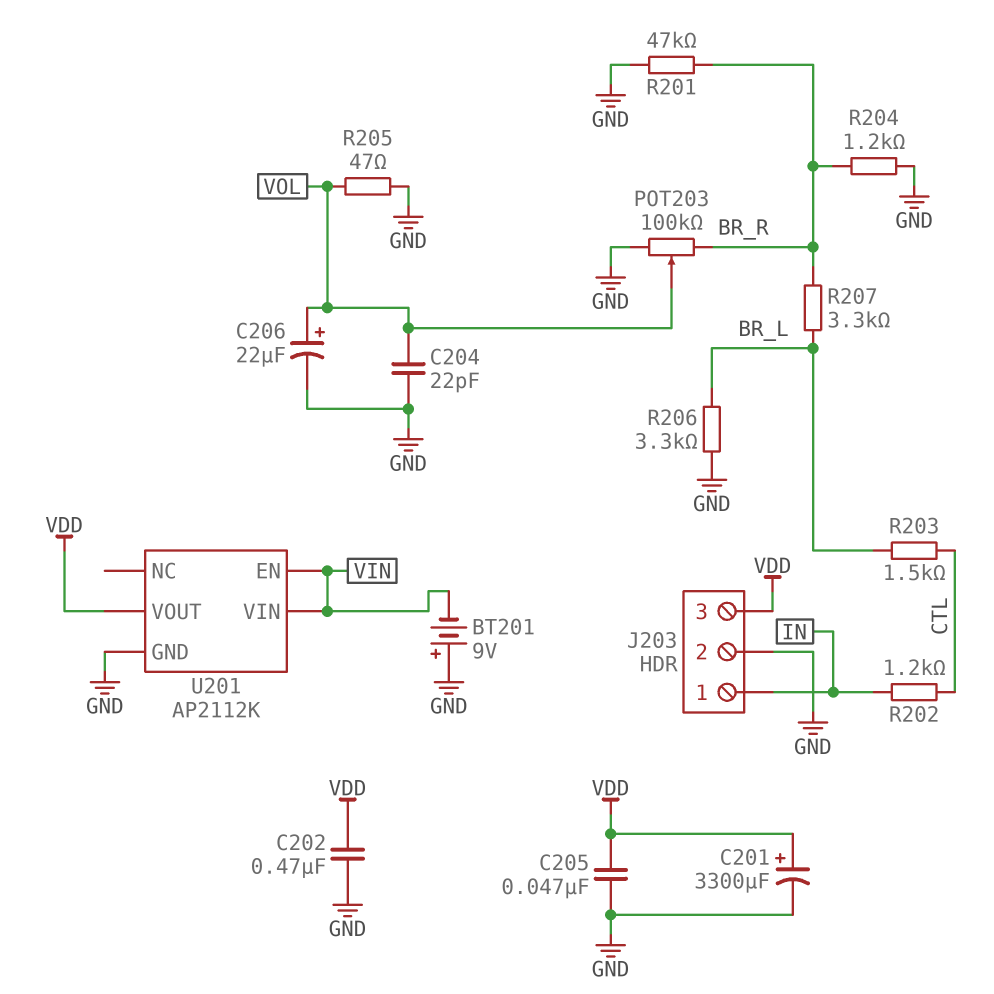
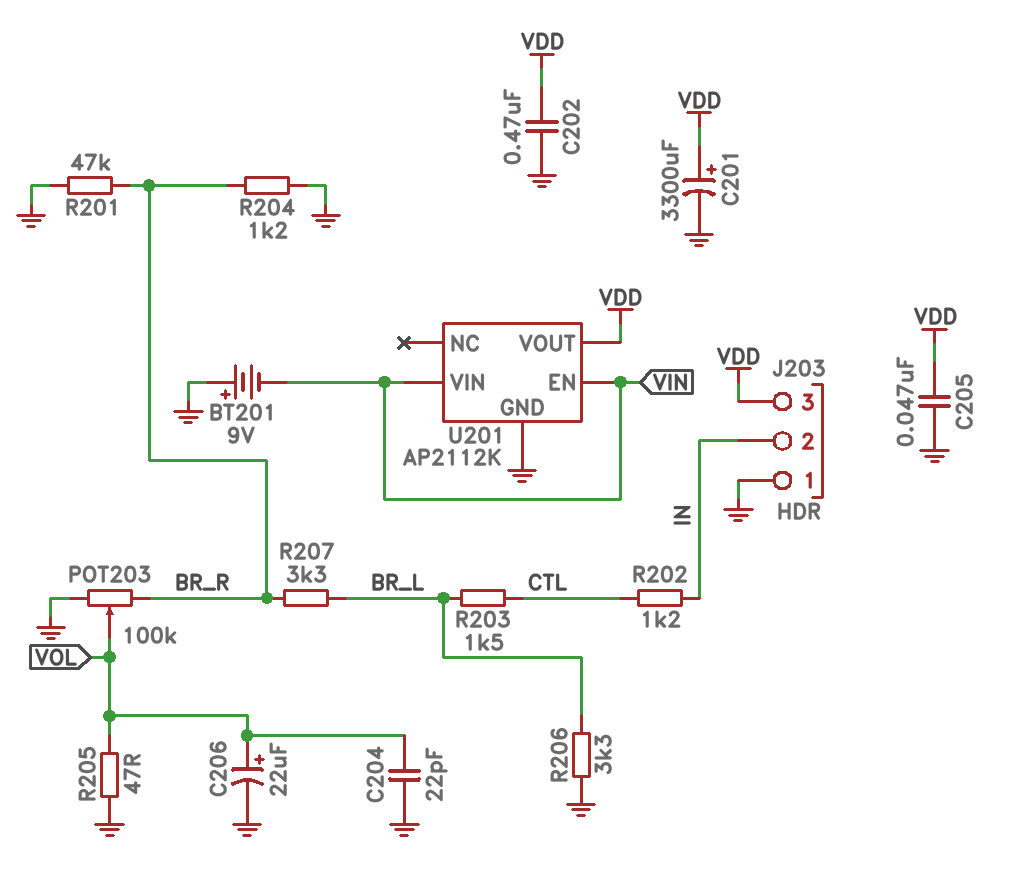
J203 pin 1: IN -> GND
J203 pin 2: GND -> IN

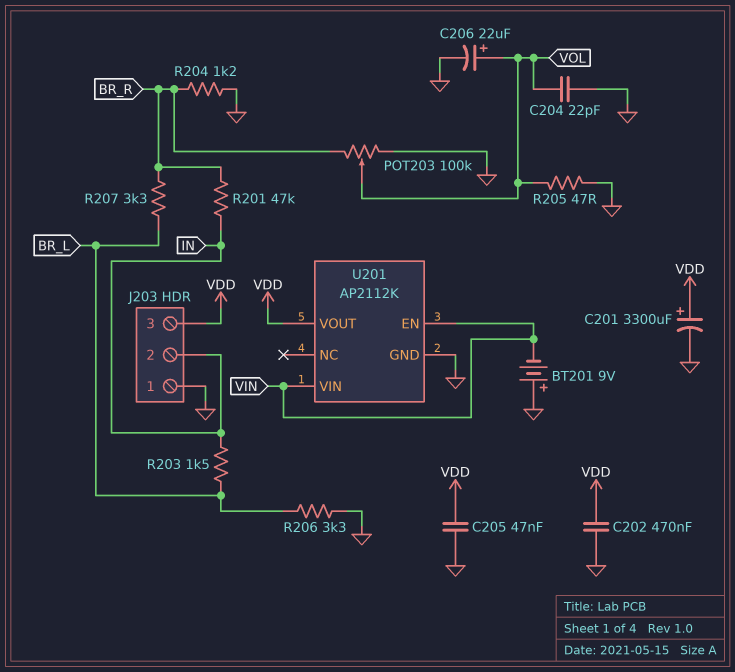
R201: 47k (BR_R, GND) -> 47k (BR_R, IN)
R202: 1.2k (CTL, IN) -> none
R203: 1.5k (BR_L, CTL) -> 1.5k (BR_L, IN)

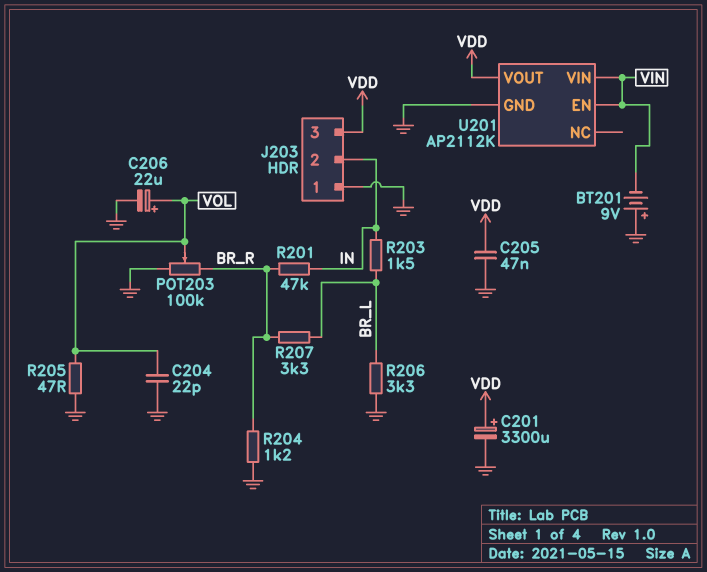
C202: 470nF (GND, VDD) -> none

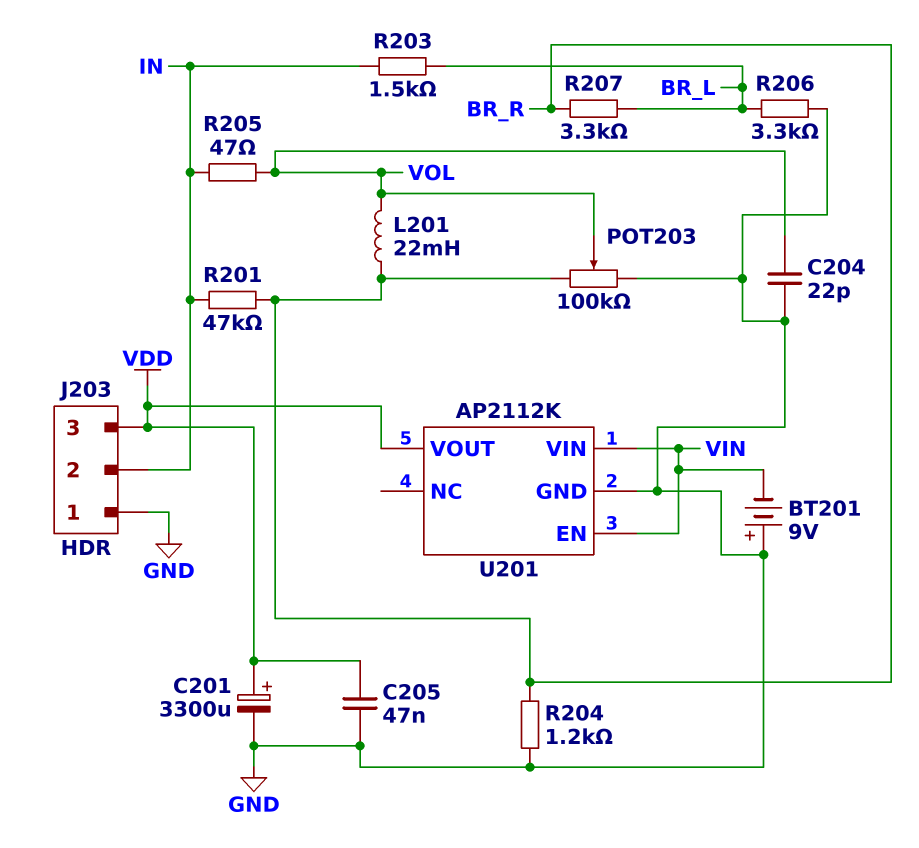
C206: 22uF (plus VOL, minus GND) -> none
L201: none -> 22mH (BR_R, VOL)
R205: 47 (GND, VOL) -> 47 (IN, VOL)

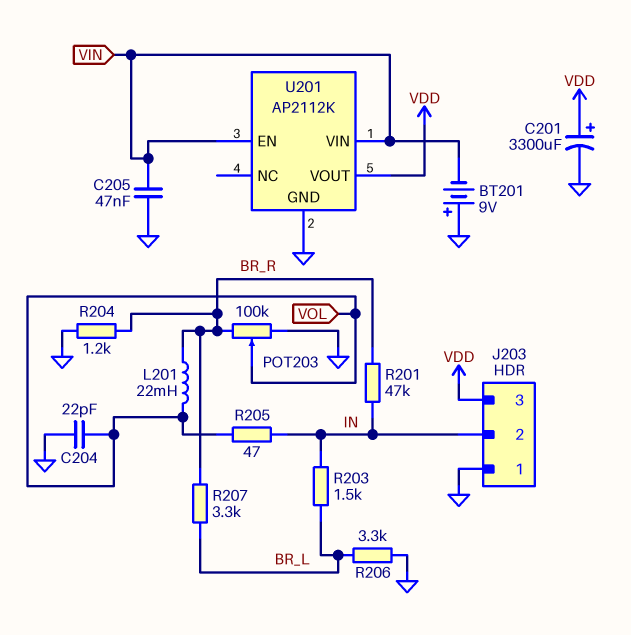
C205: 47nF (GND, VDD) -> 47nF (GND, VIN)

